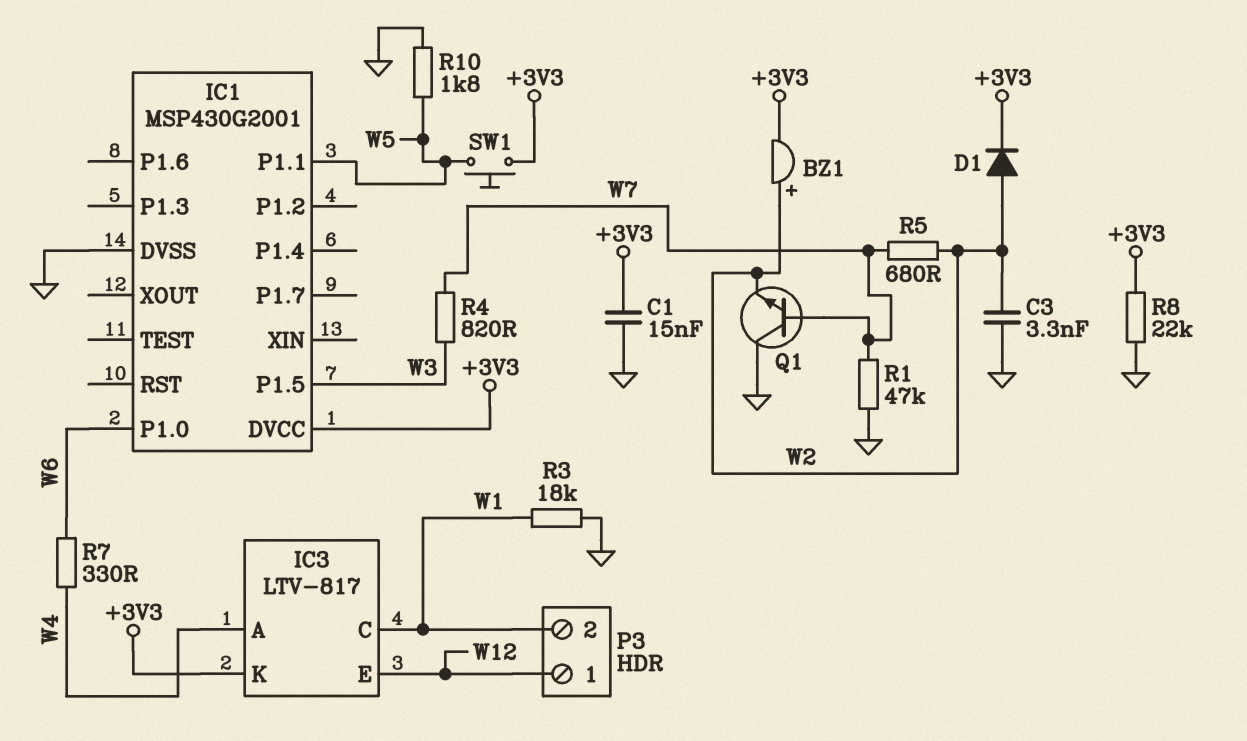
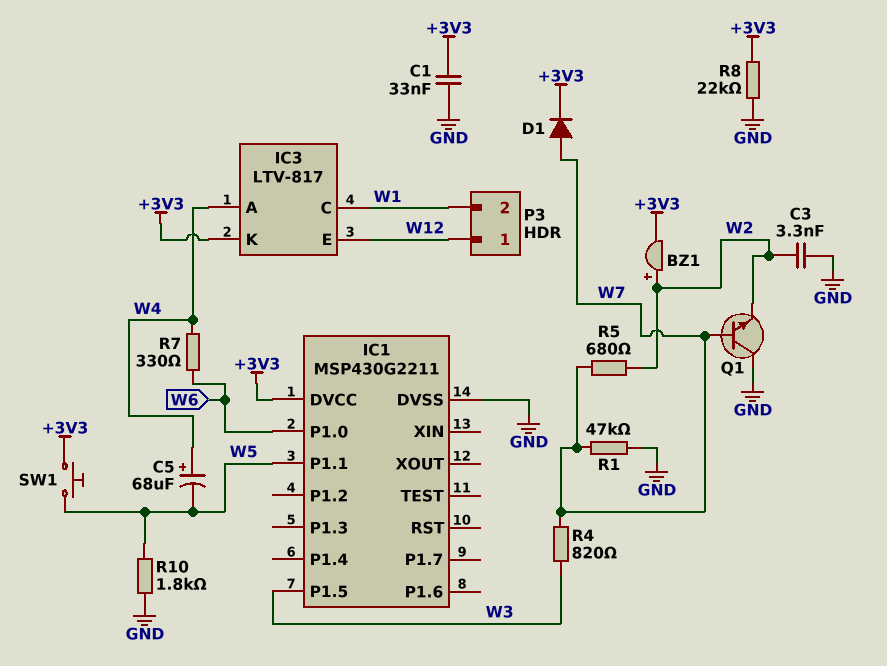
C1: 15nF (+3V3, GND) -> 33nF (+3V3, GND)
C5: none -> 68uF (plus W4, minus W5)
D1: diode (A W2, K +3V3) -> diode (A W7, K +3V3)
IC1: MSP430G2001 -> MSP430G2211
R3: 18k (GND, W1) -> none

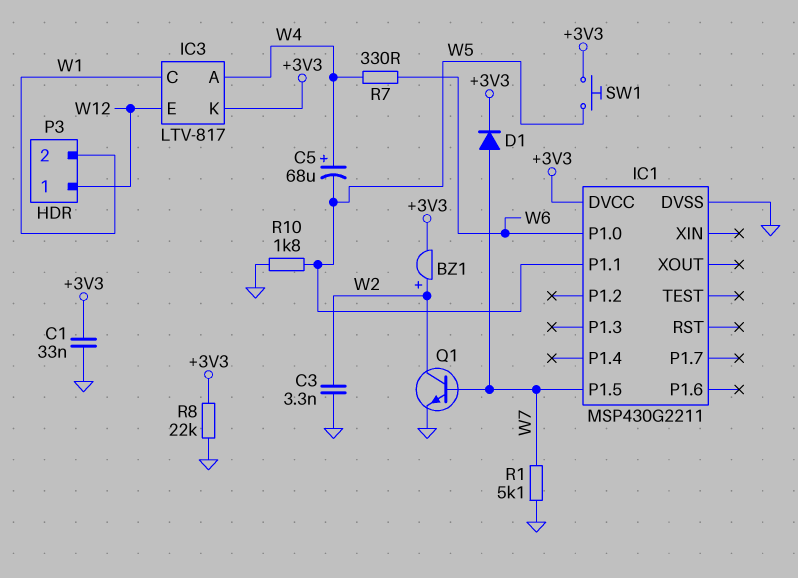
IC1 pin P1.5: W3 -> W7
Q1: NPN (B W7, C GND, E W2) -> NPN (B W7, C W2, E GND)
R1: 47k (GND, W7) -> 5.1k (GND, W7)
R4: 820 (W3, W7) -> none
R5: 680 (W2, W7) -> none

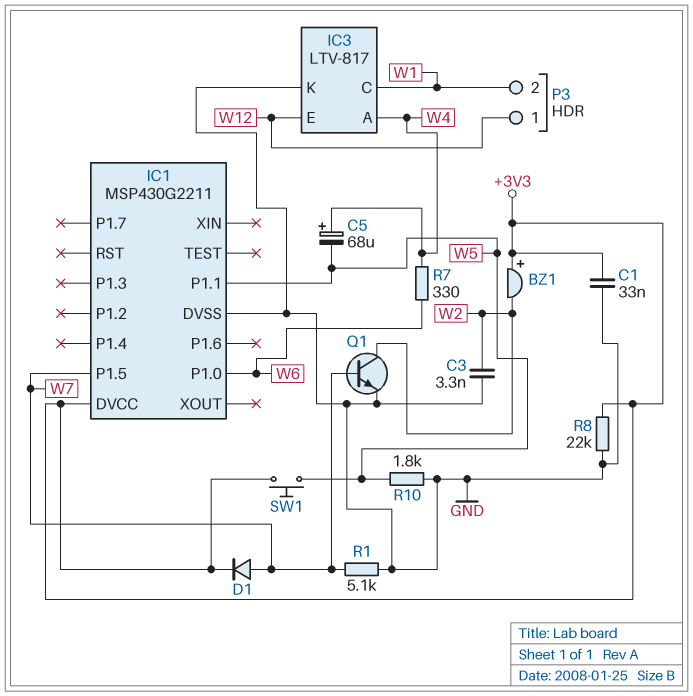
BZ1: buzzer (plus W2, minus +3V3) -> buzzer (plus +3V3, minus W2)
IC3 pin K: +3V3 -> GND

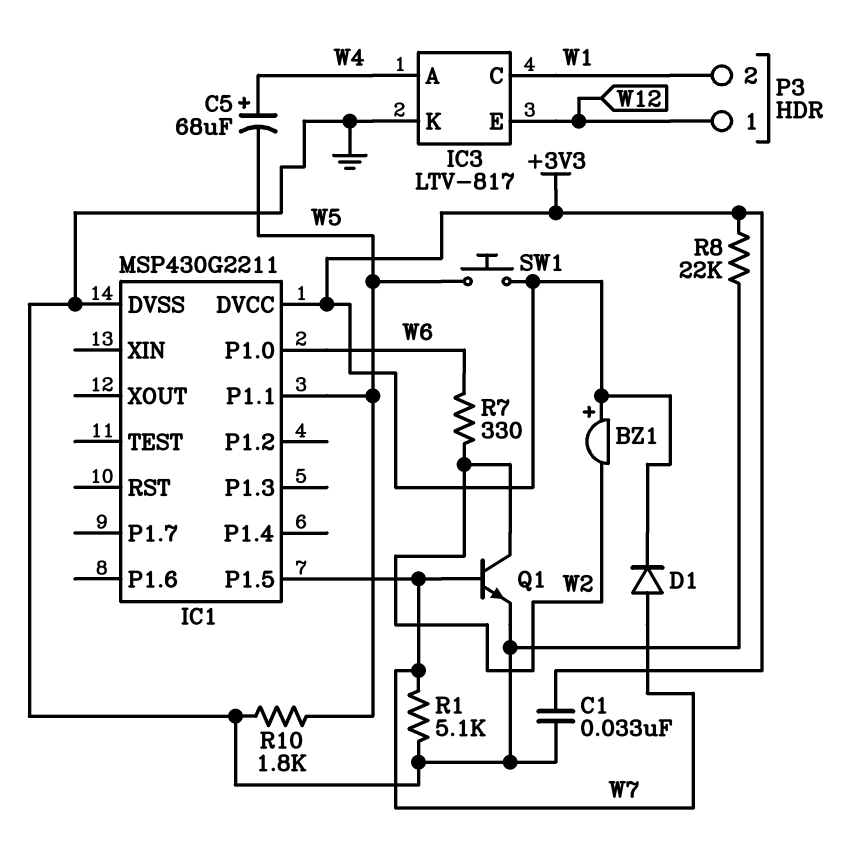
C3: 3.3nF (GND, W2) -> none
R7: 330 (W4, W6) -> 330 (W2, W6)

